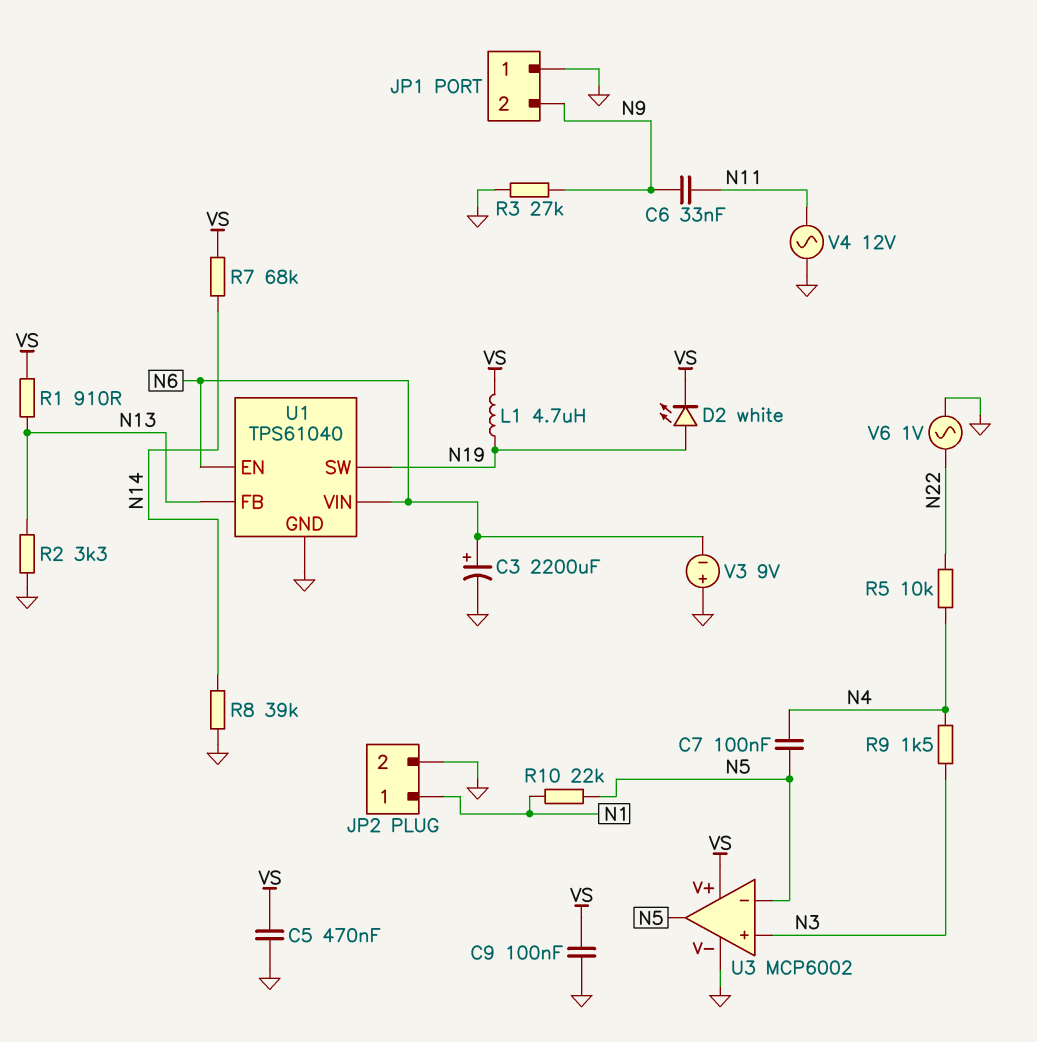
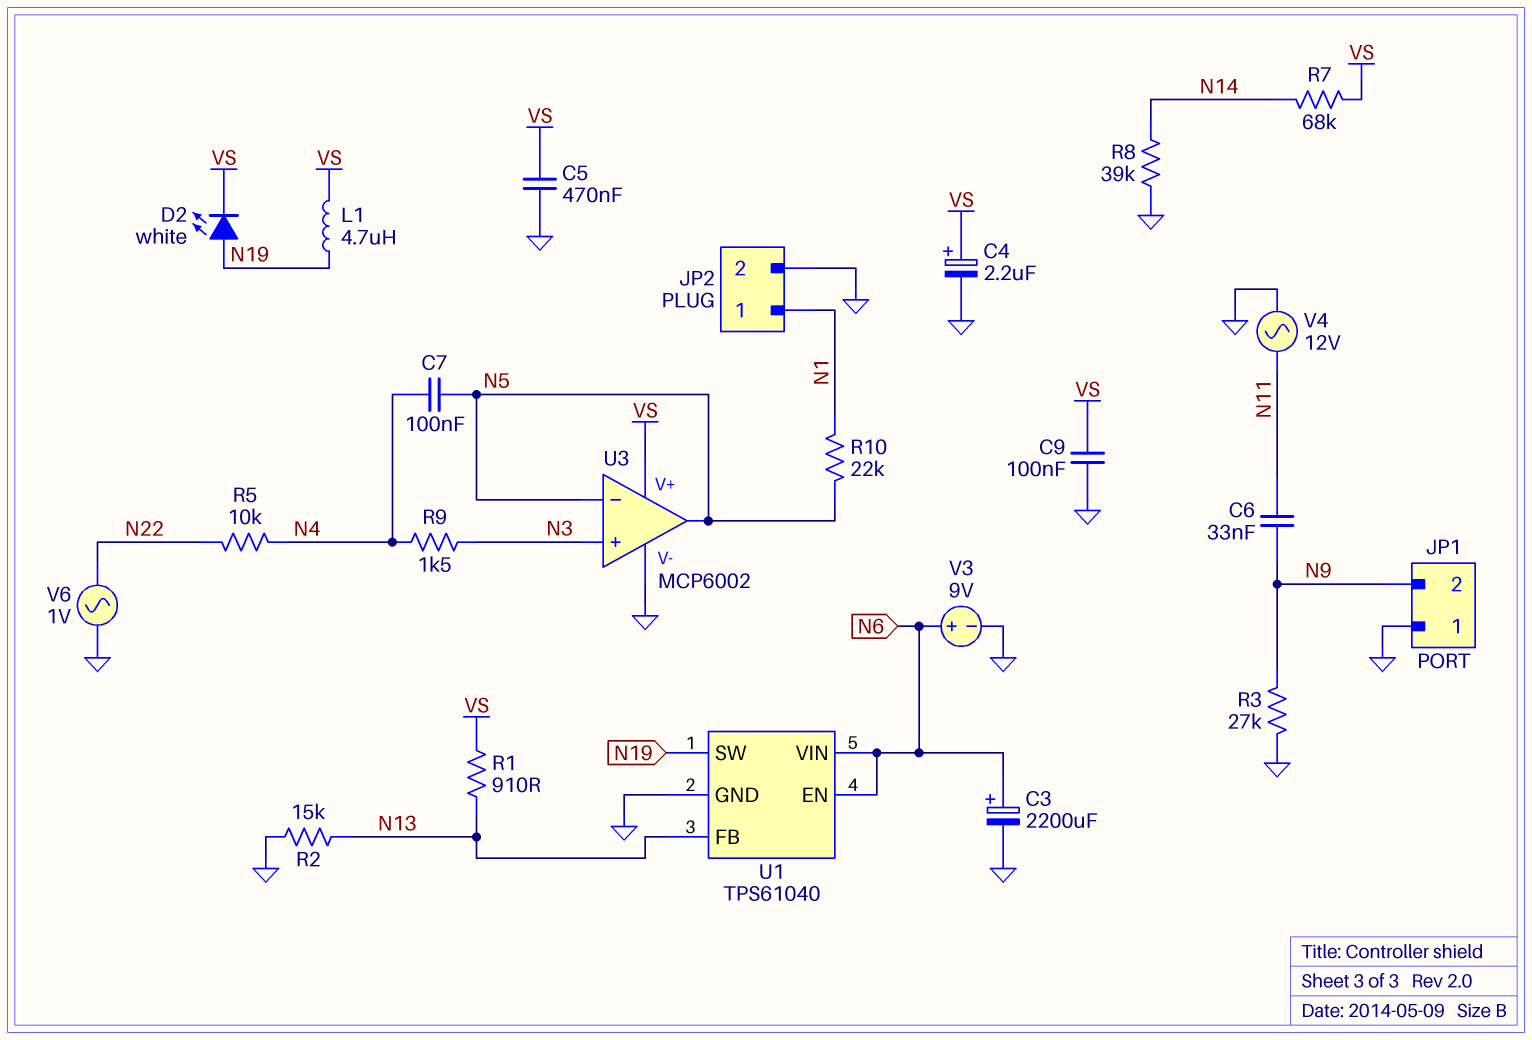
C4: none -> 2.2uF (plus VS, minus GND)
R2: 3.3k (GND, N13) -> 15k (GND, N13)
V3: 9V (plus GND, minus N6) -> 9V (plus N6, minus GND)

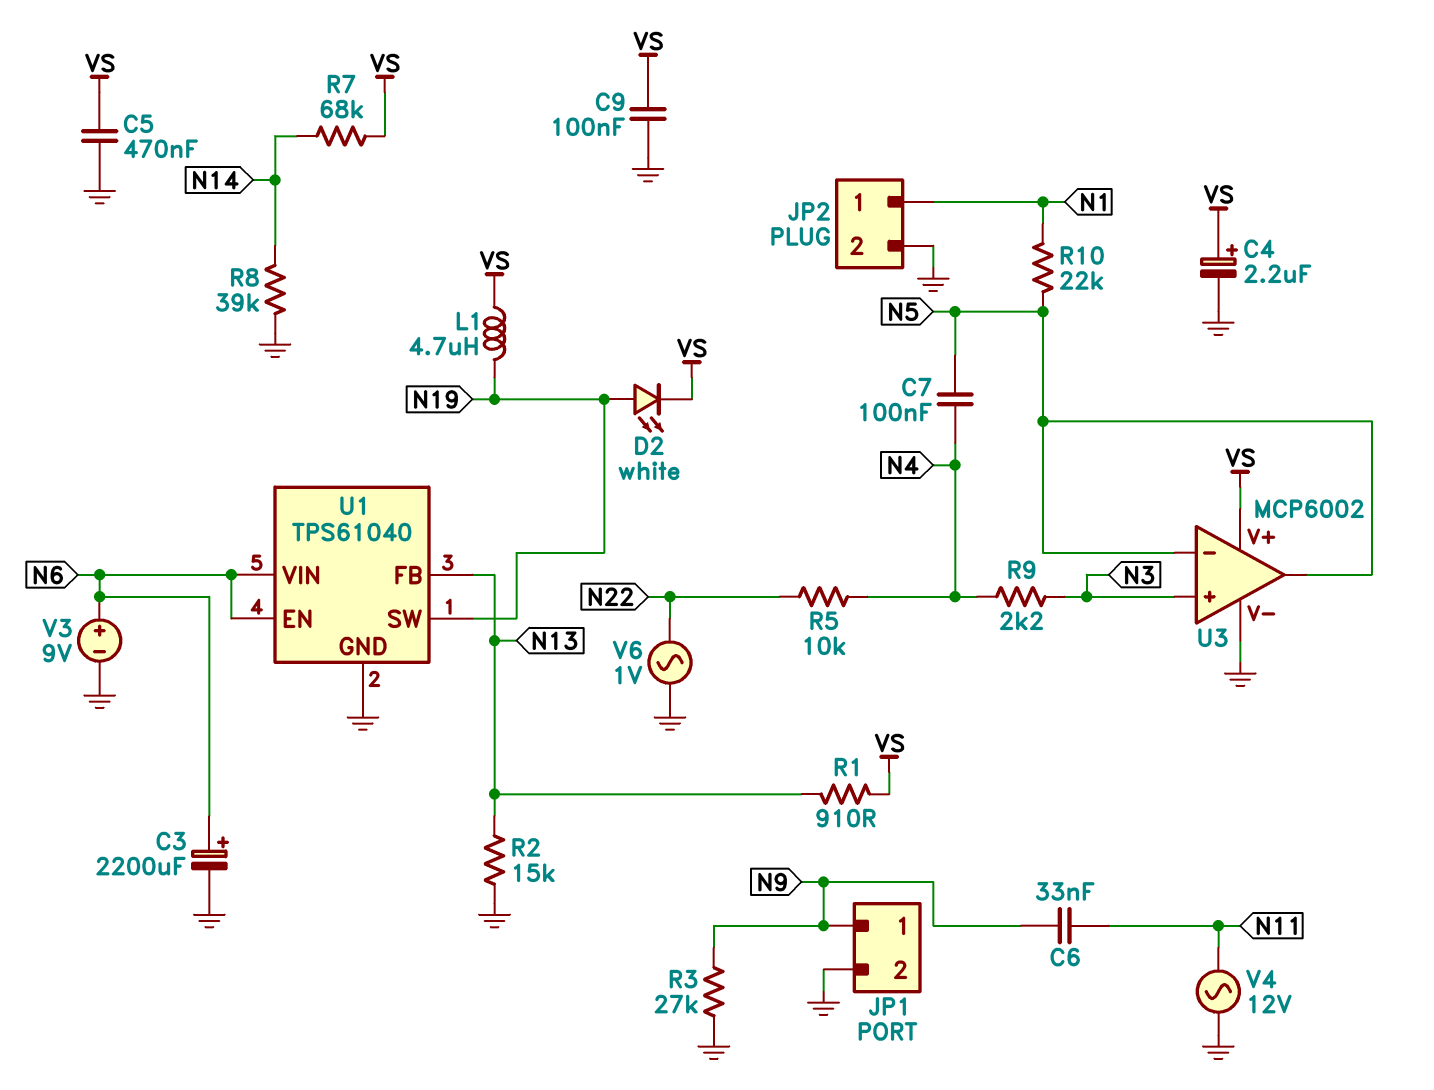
JP1 pin 1: GND -> N9
JP1 pin 2: N9 -> GND
R9: 1.5k (N3, N4) -> 2.2k (N3, N4)

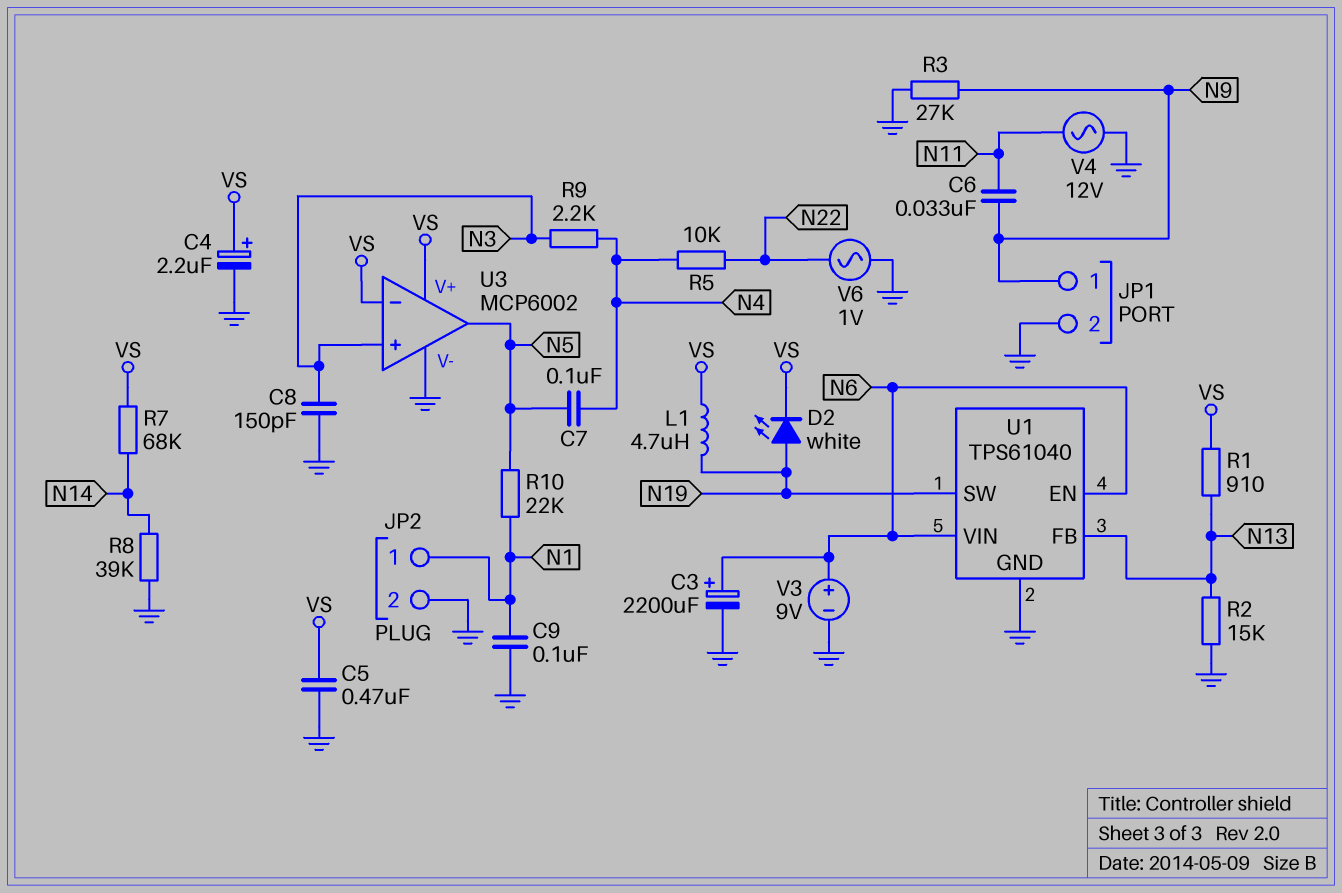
C8: none -> 150pF (GND, N3)
C9: 100nF (GND, VS) -> 100nF (GND, N1)
U3 pin in-: N5 -> VS

